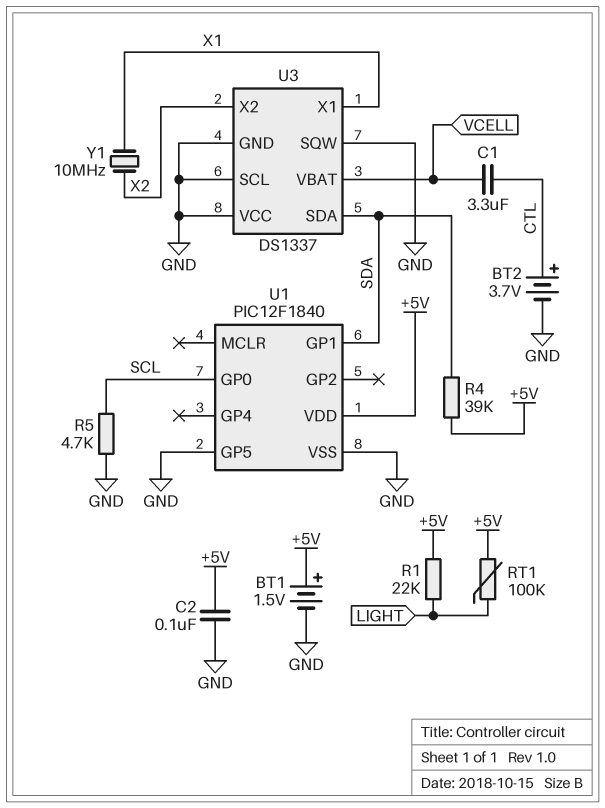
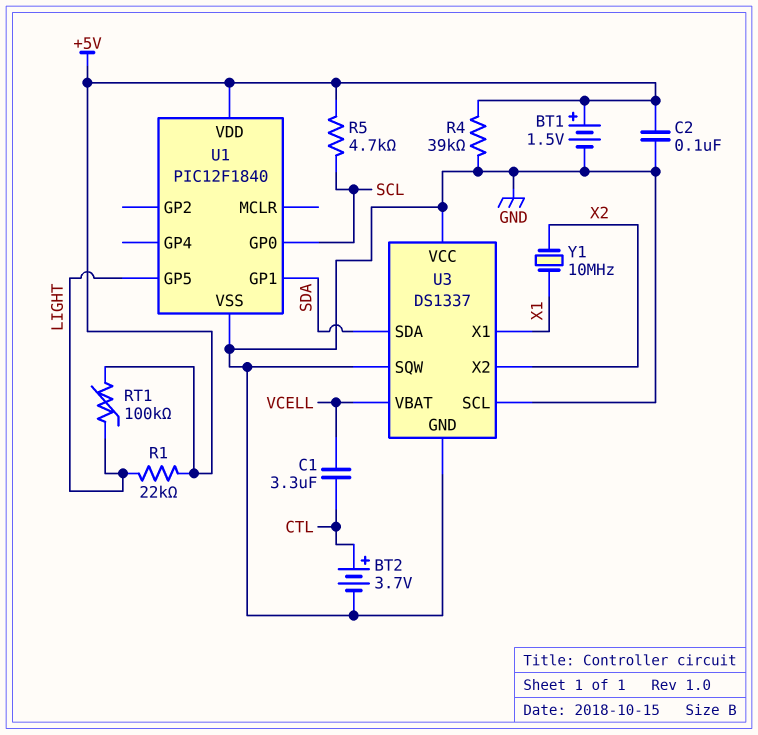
R4: 39k (+5V, SDA) -> 39k (+5V, GND)
R5: 4.7k (GND, SCL) -> 4.7k (+5V, SCL)
U1 pin GP5: GND -> LIGHT

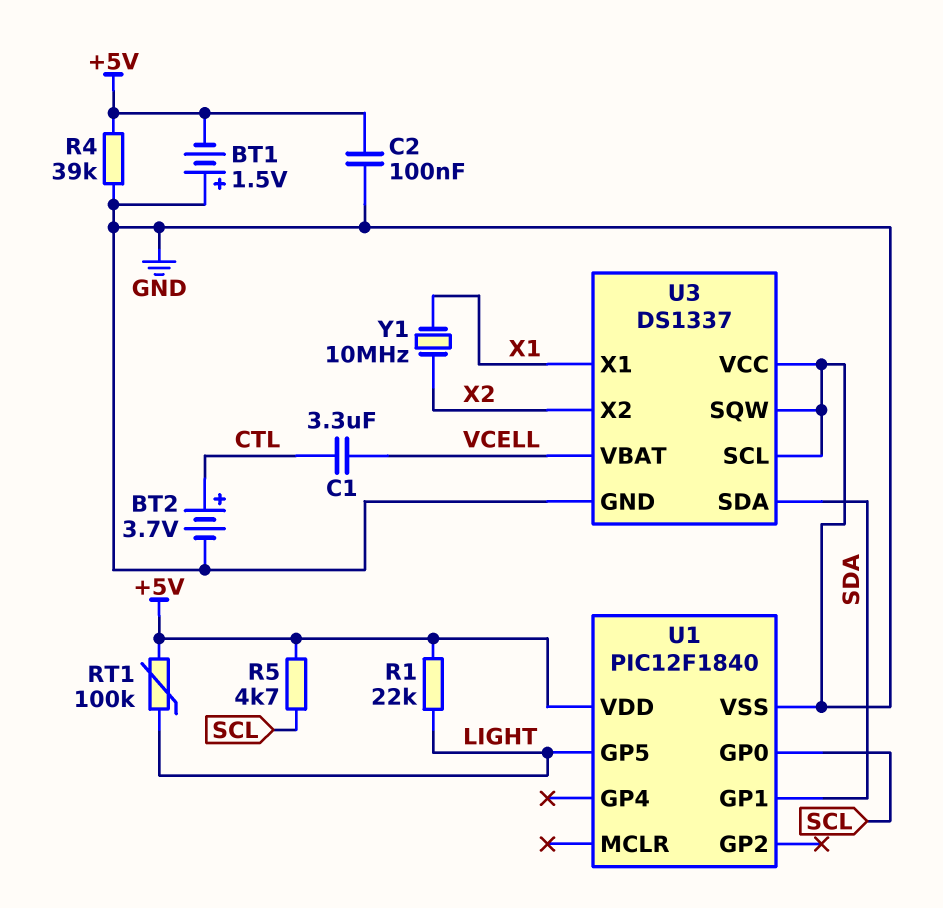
BT1: 1.5V (plus +5V, minus GND) -> 1.5V (plus GND, minus +5V)

